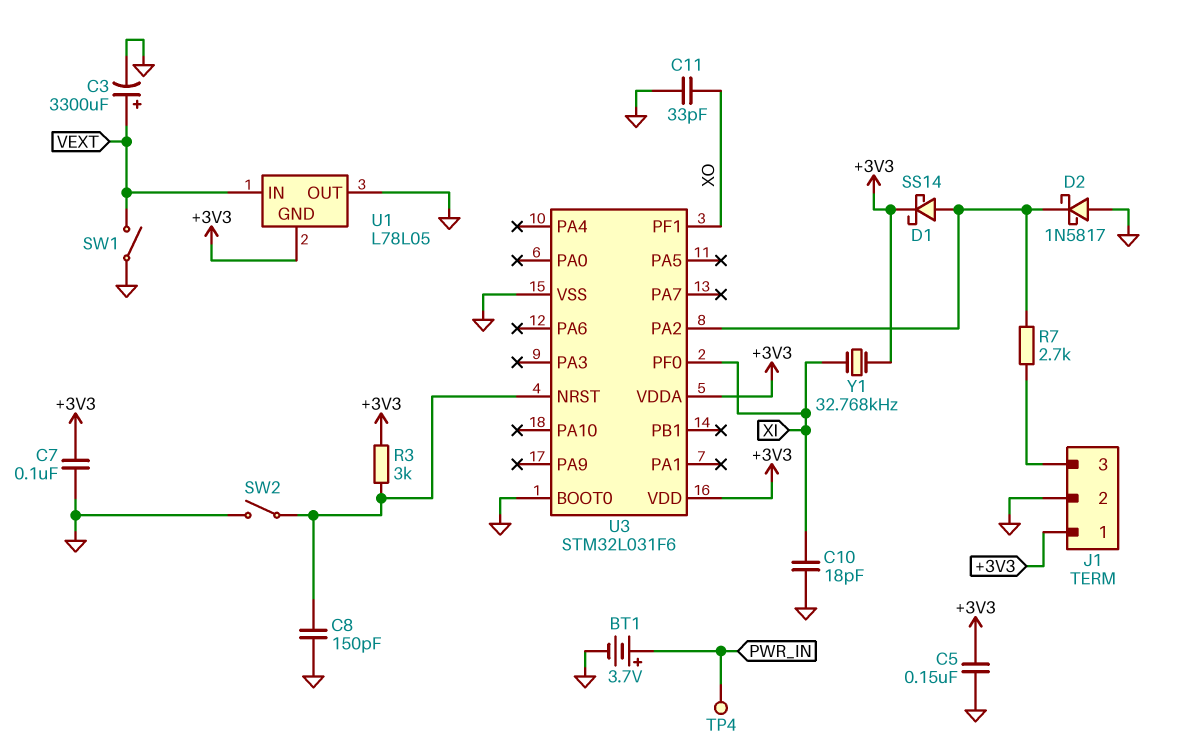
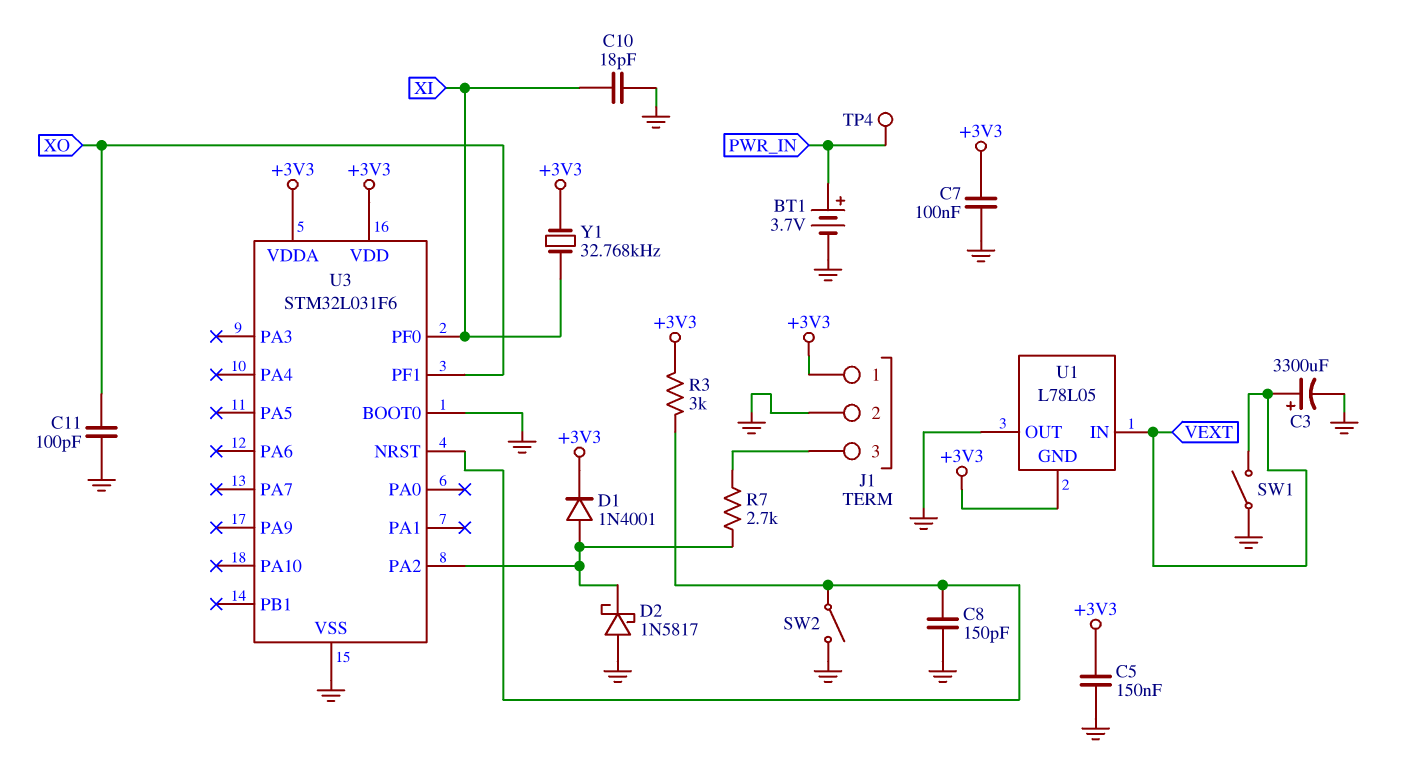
C11: 33pF (GND, XO) -> 100pF (GND, XO)
D1: schottky SS14 (A U3/PA2, K +3V3) -> diode 1N4001 (A U3/PA2, K +3V3)

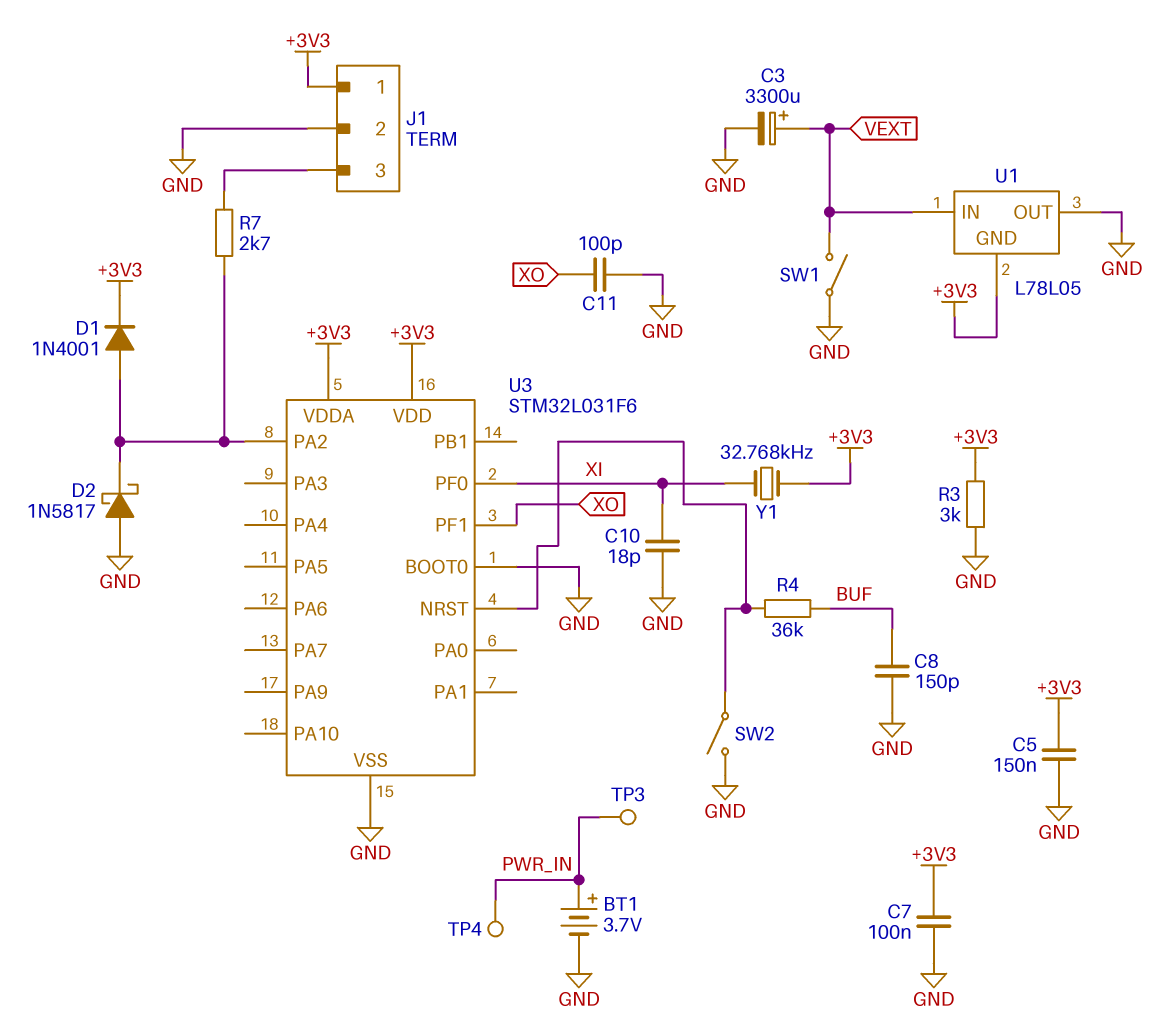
C8: 150pF (GND, U3/NRST) -> 150pF (BUF, GND)
R3: 3k (+3V3, U3/NRST) -> 3k (+3V3, GND)
R4: none -> 36k (BUF, U3/NRST)
TP3: none -> test point (PWR_IN)

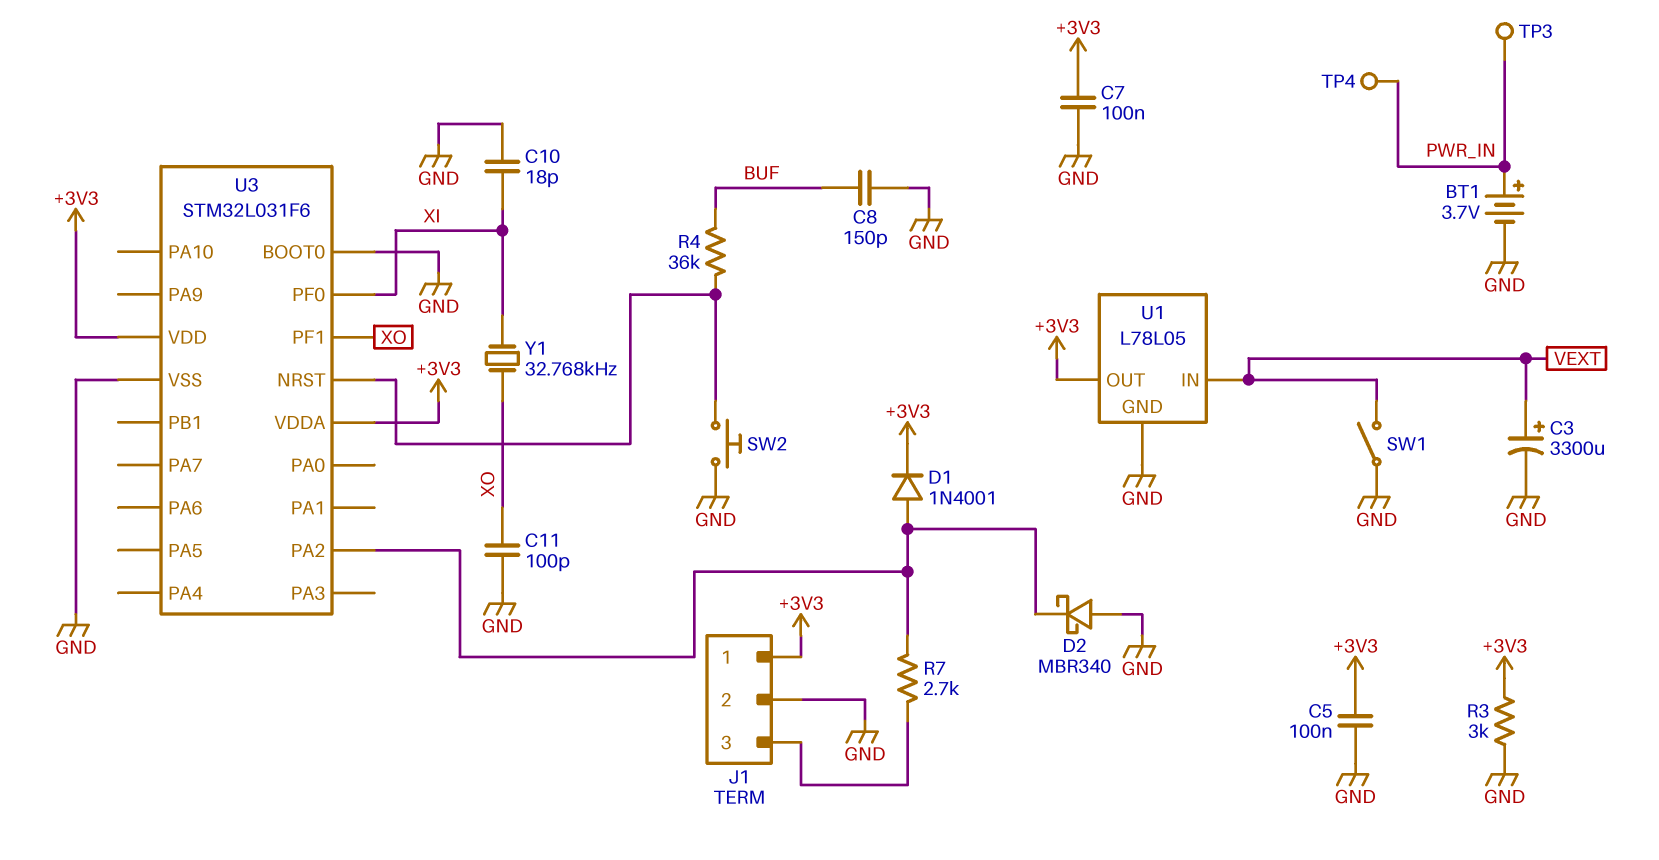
C5: 150nF (+3V3, GND) -> 100nF (+3V3, GND)
D2: schottky 1N5817 (A GND, K U3/PA2) -> schottky MBR340 (A GND, K U3/PA2)
SW2: switch (GND, U3/NRST) -> button (GND, U3/NRST)
U1 pin GND: +3V3 -> GND
U1 pin OUT: GND -> +3V3
Y1: 32.768kHz (+3V3, XI) -> 32.768kHz (XI, XO)

